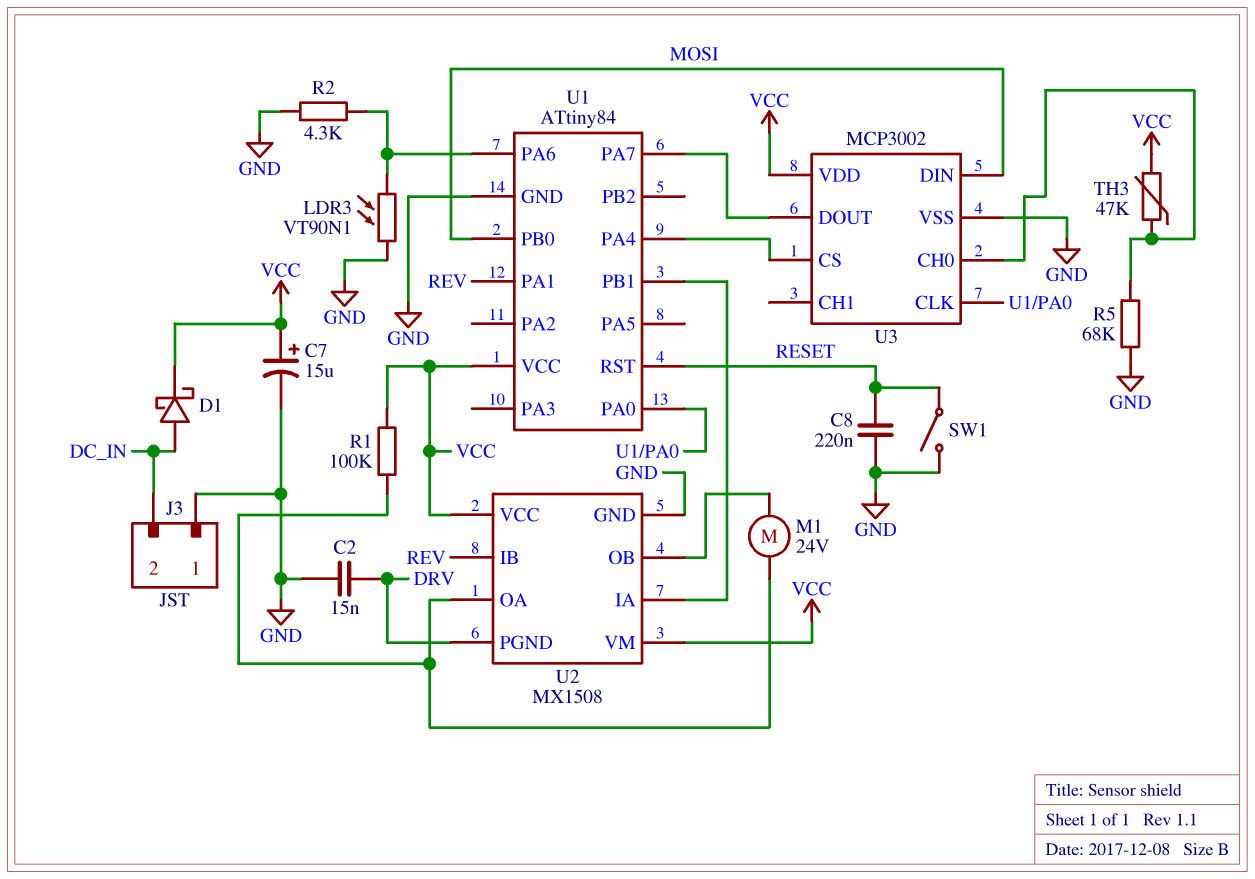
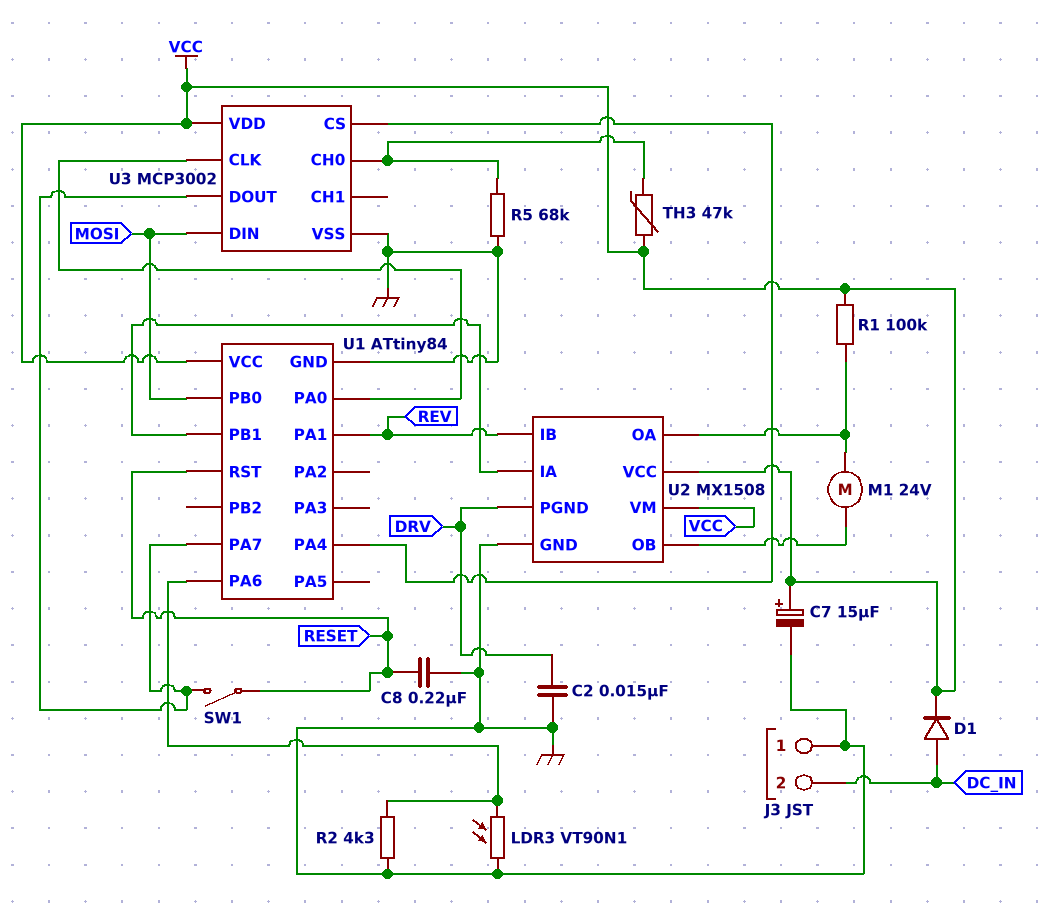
D1: schottky (A DC_IN, K VCC) -> diode (A DC_IN, K VCC)
SW1: switch (GND, RESET) -> switch (RESET, U1/PA7)

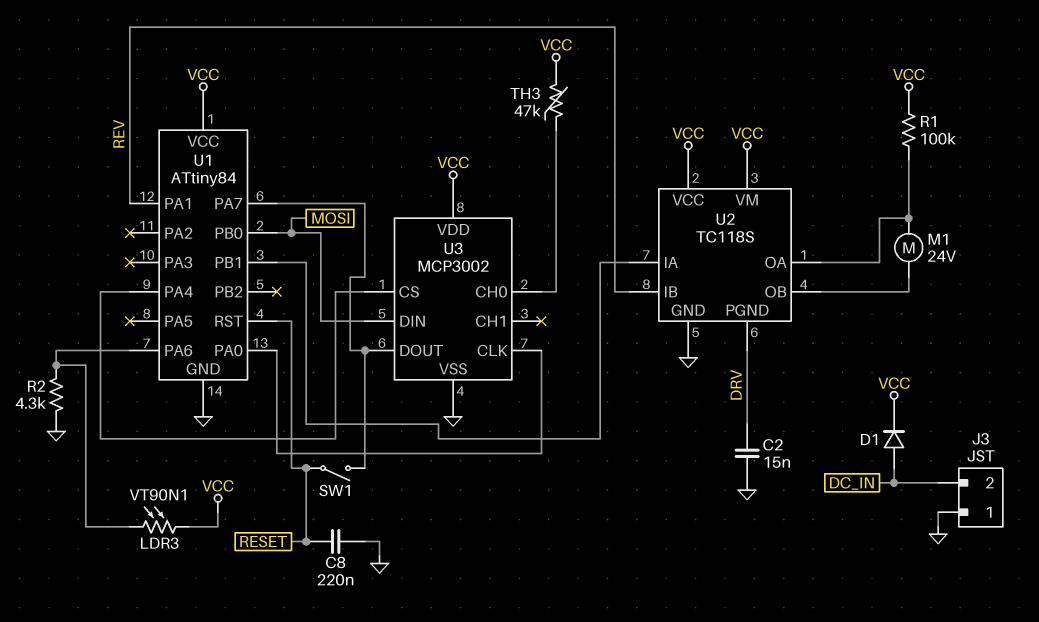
C7: 15uF (plus VCC, minus GND) -> none
LDR3: VT90N1 (GND, U1/PA6) -> VT90N1 (U1/PA6, VCC)
R5: 68k (GND, U3/CH0) -> none
U2: MX1508 -> TC118S

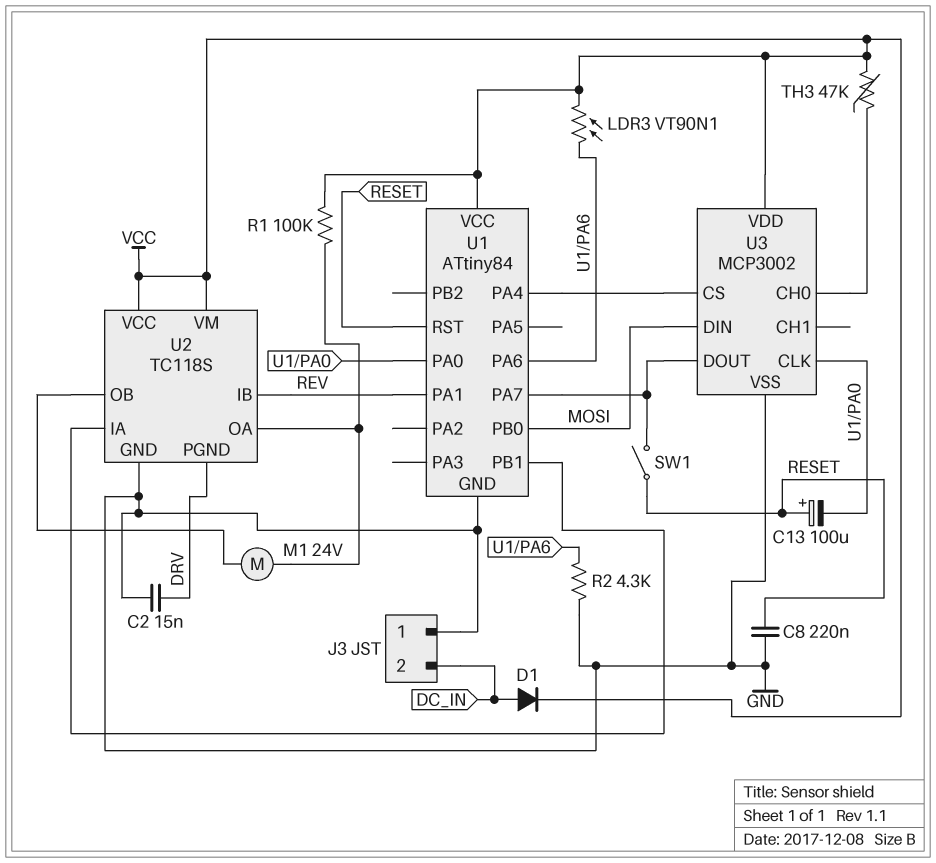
C13: none -> 100uF (plus RESET, minus U1/PA0)

